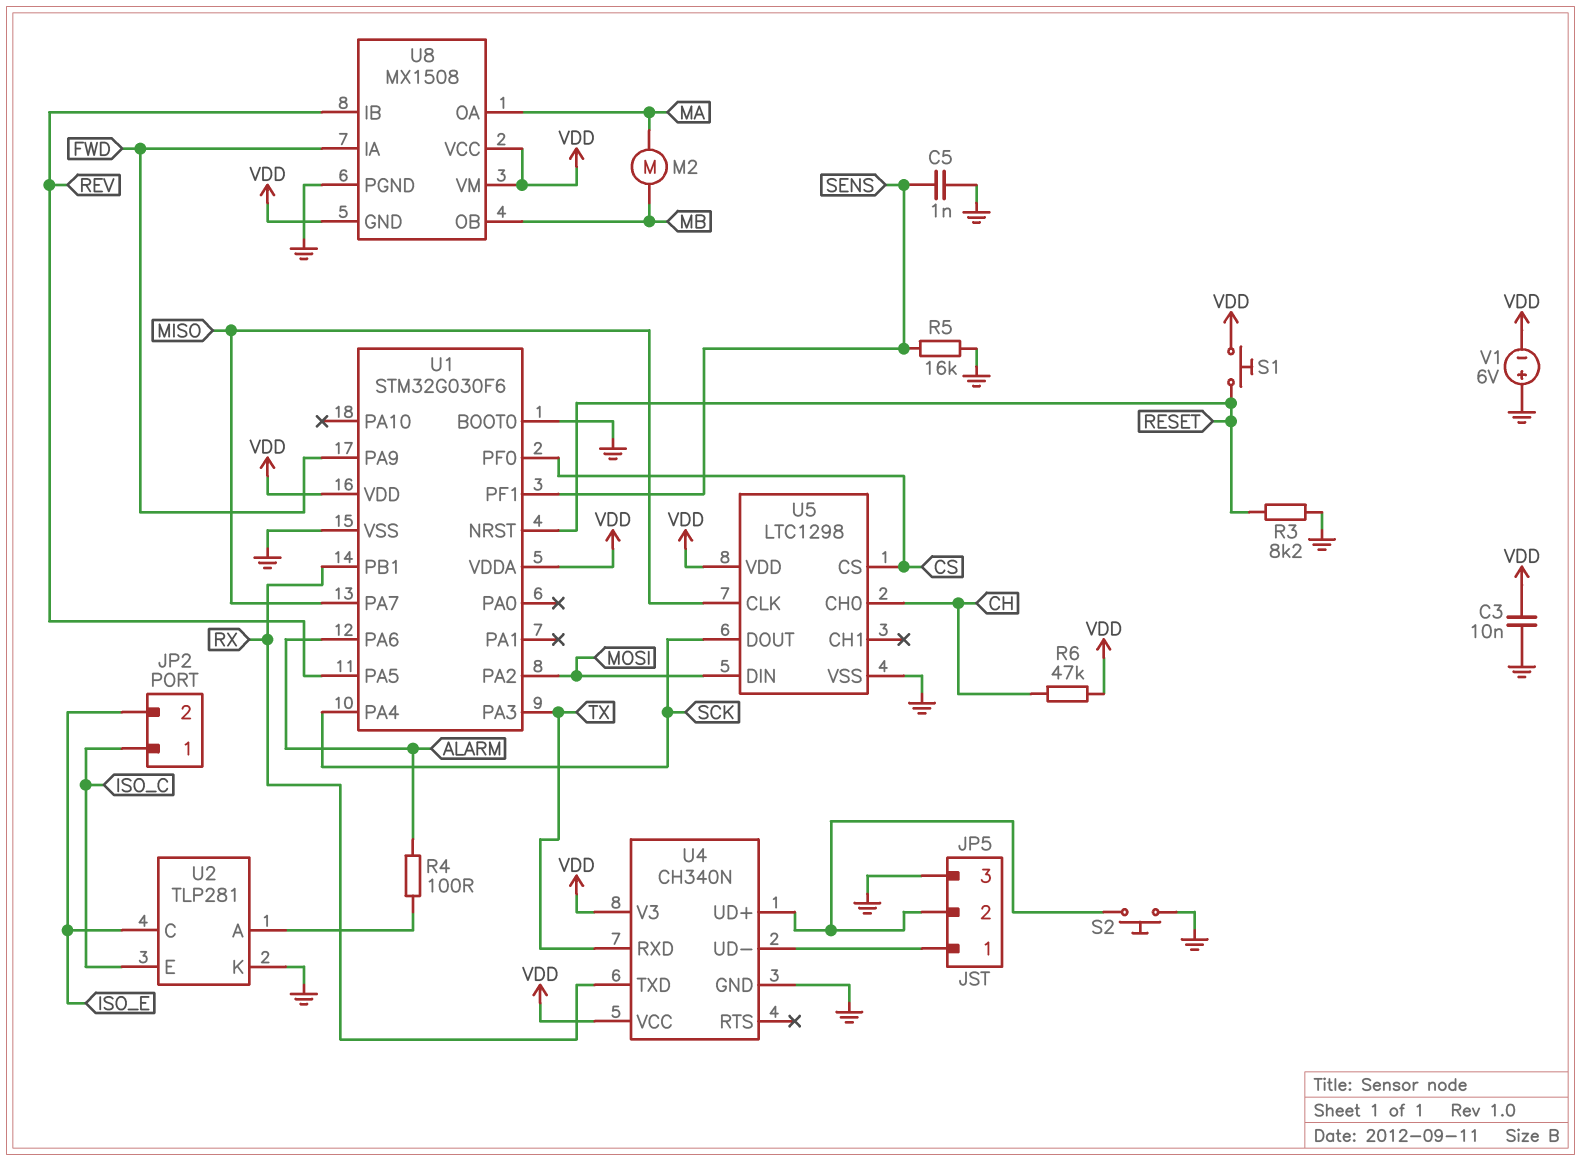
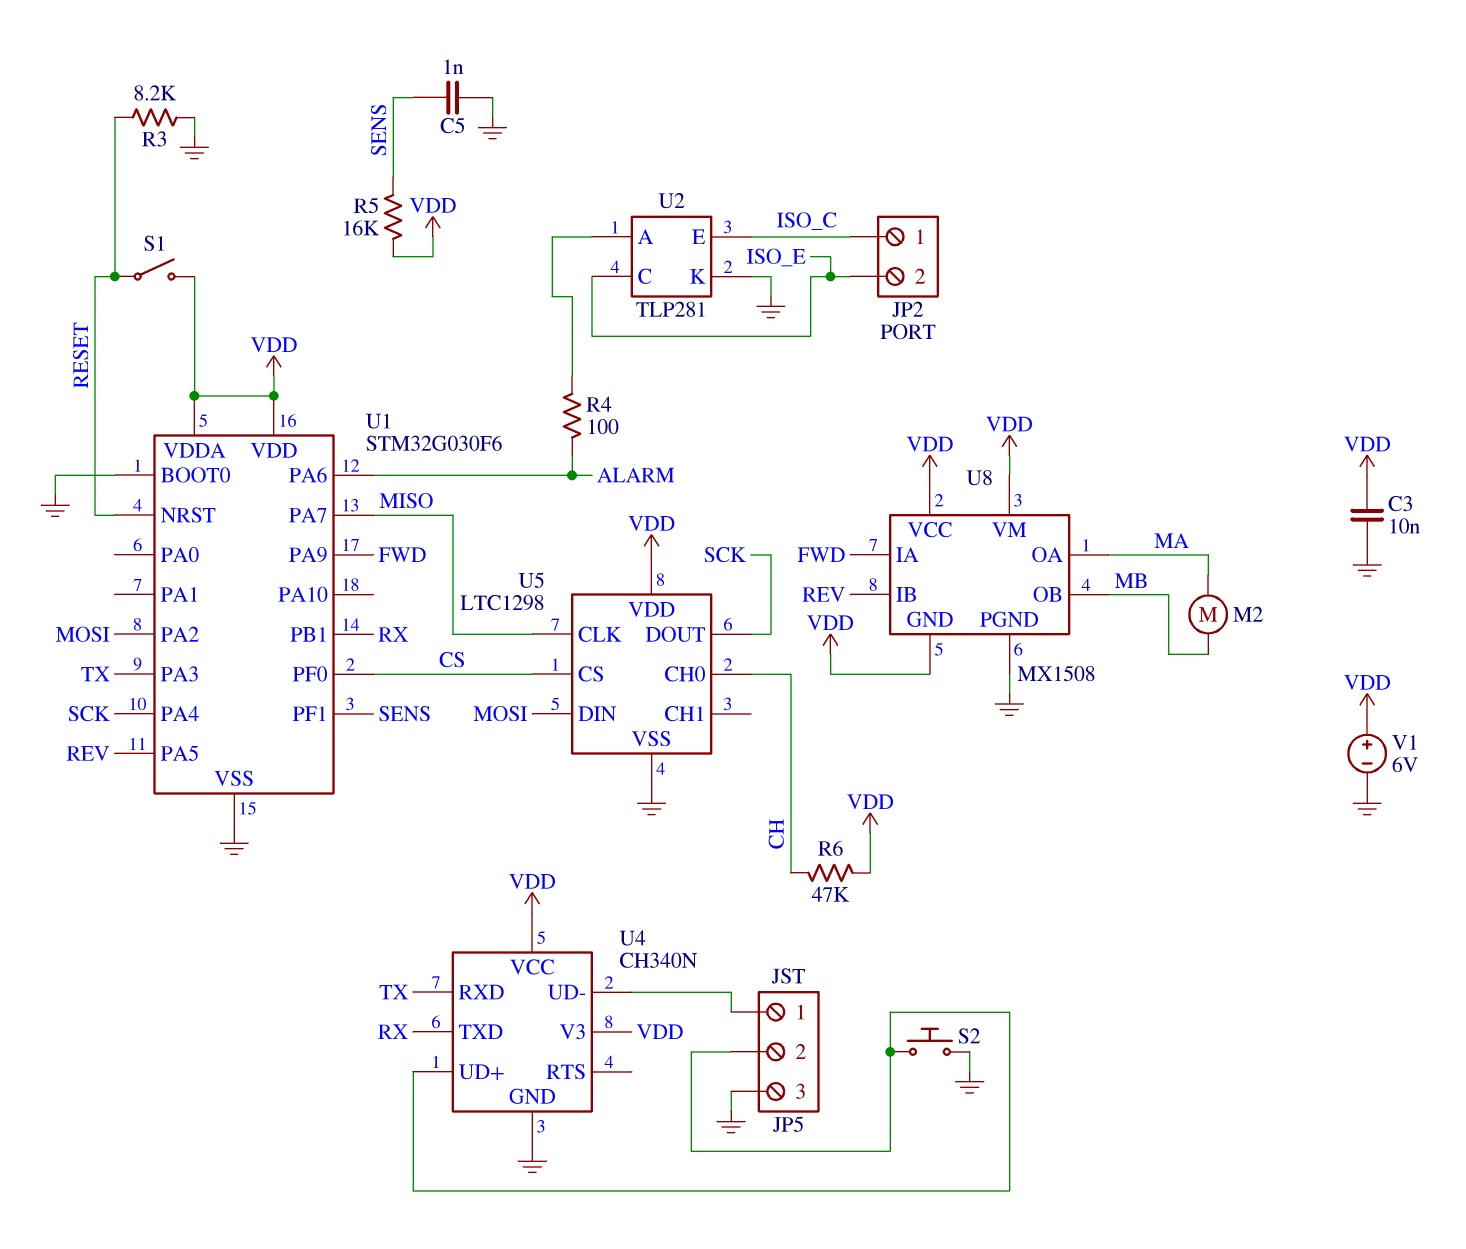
R5: 16k (GND, SENS) -> 16k (SENS, VDD)
S1: button (RESET, VDD) -> switch (RESET, VDD)
V1: 6V (plus GND, minus VDD) -> 6V (plus VDD, minus GND)

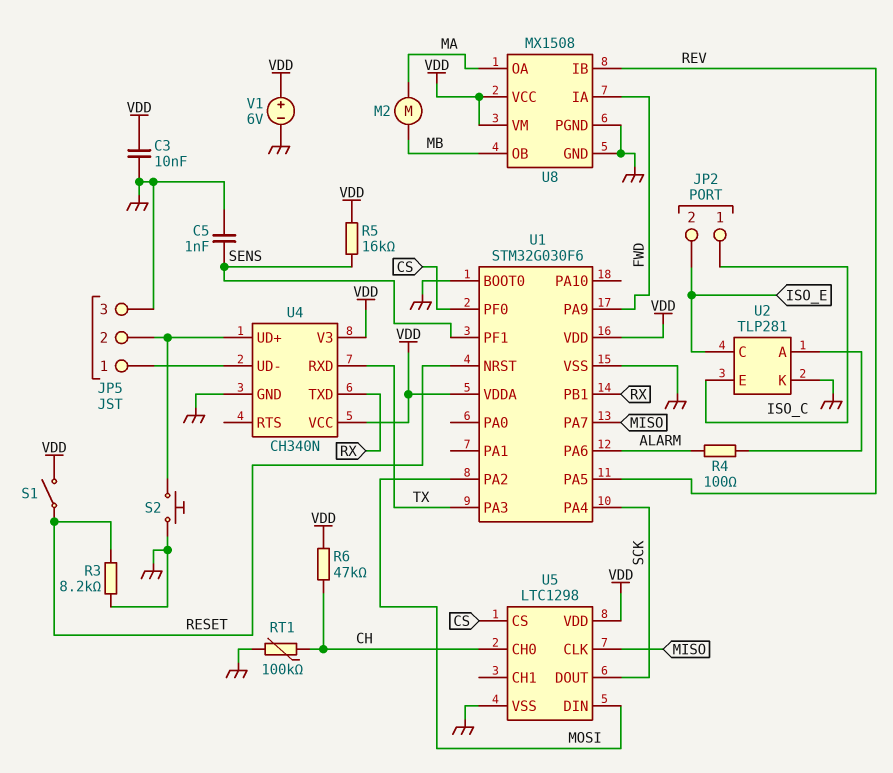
RT1: none -> 100k (CH, GND)
U8 pin GND: VDD -> GND

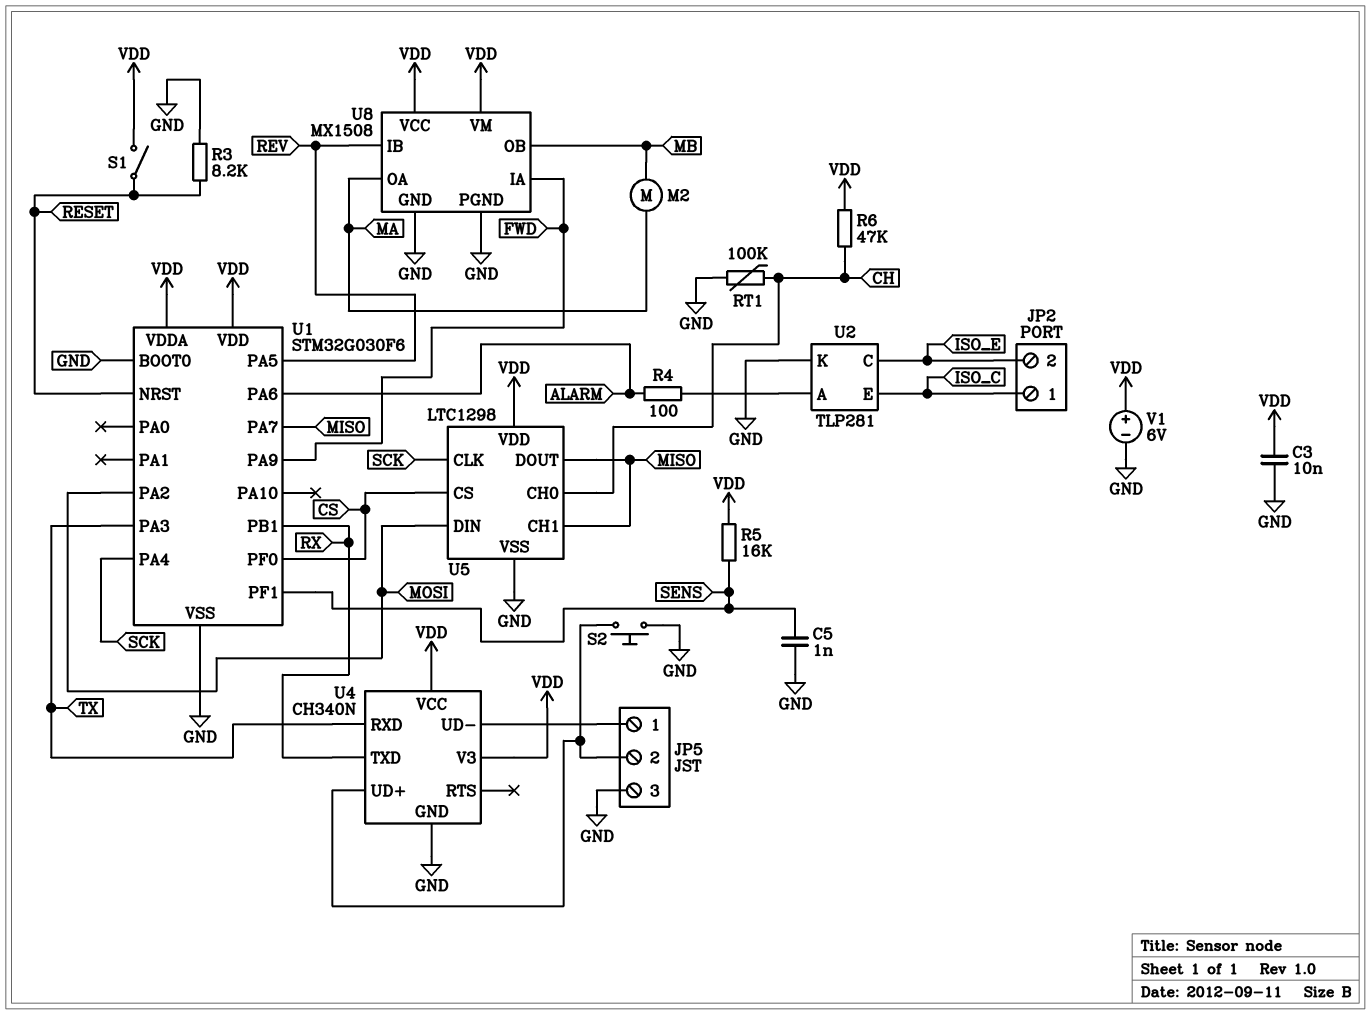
U5 pin CH1: none -> MISO
U5 pin CLK: MISO -> SCK
U5 pin DOUT: SCK -> MISO

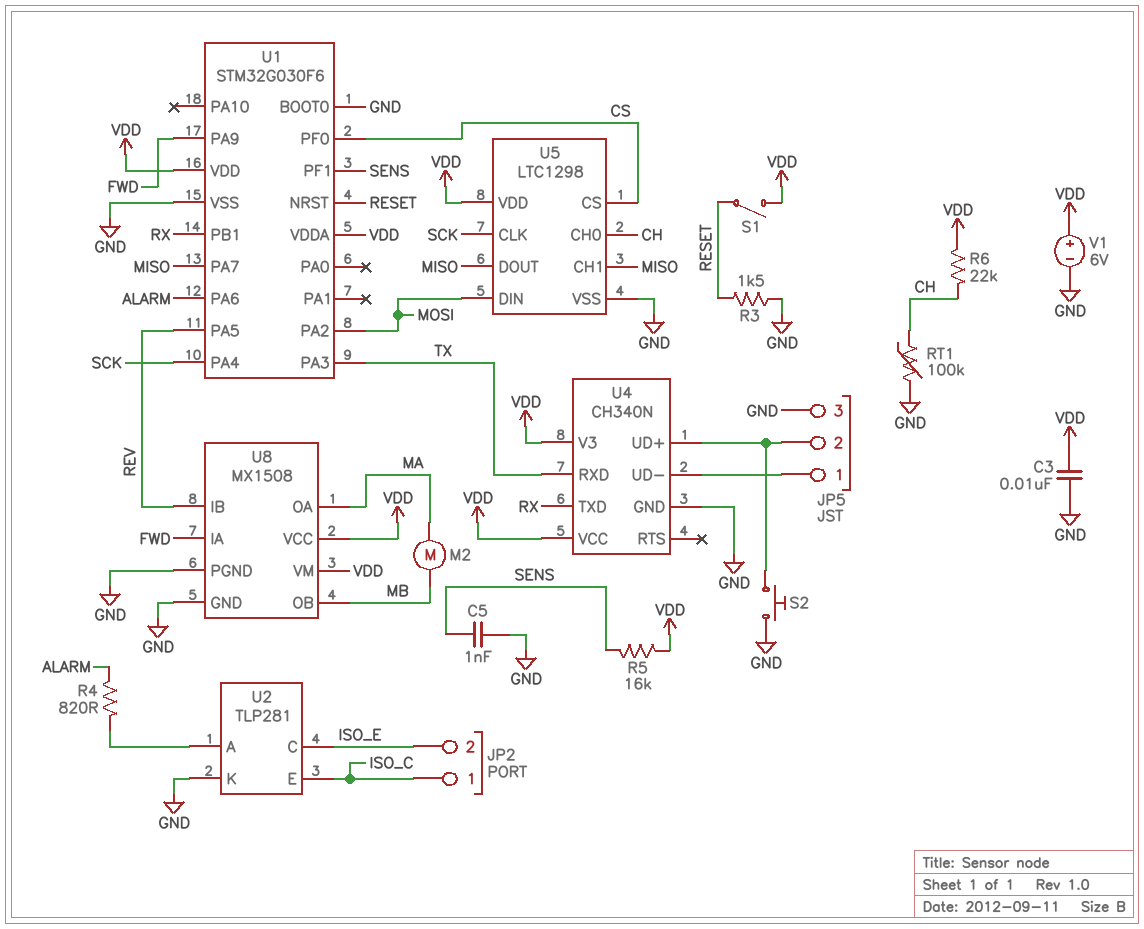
R3: 8.2k (GND, RESET) -> 1.5k (GND, RESET)
R4: 100 (ALARM, U2/A) -> 820 (ALARM, U2/A)
R6: 47k (CH, VDD) -> 22k (CH, VDD)

